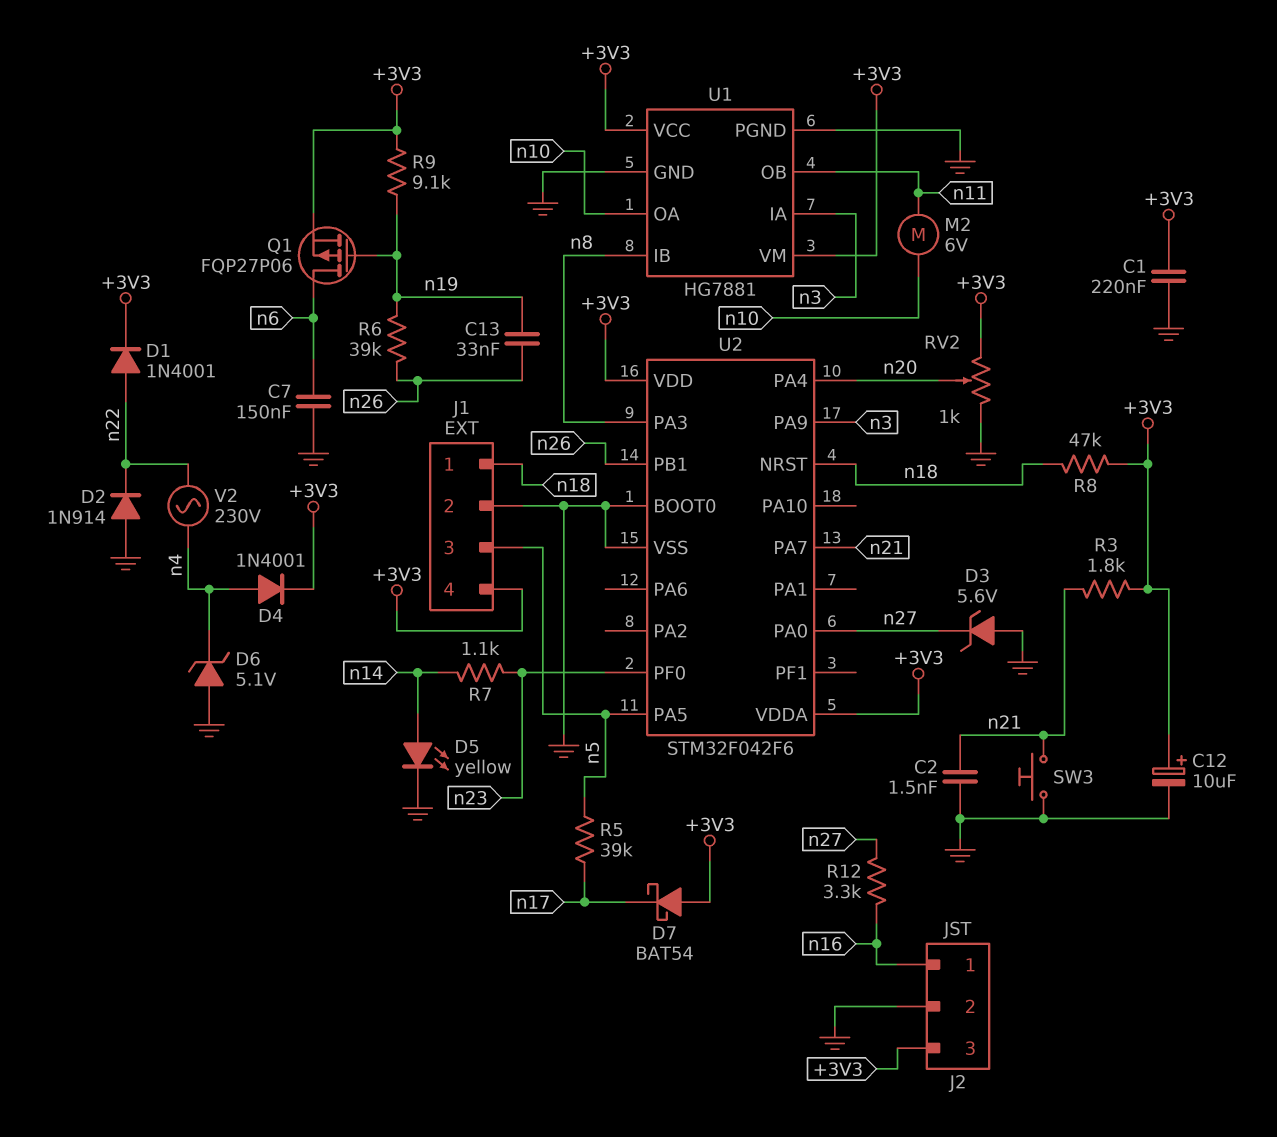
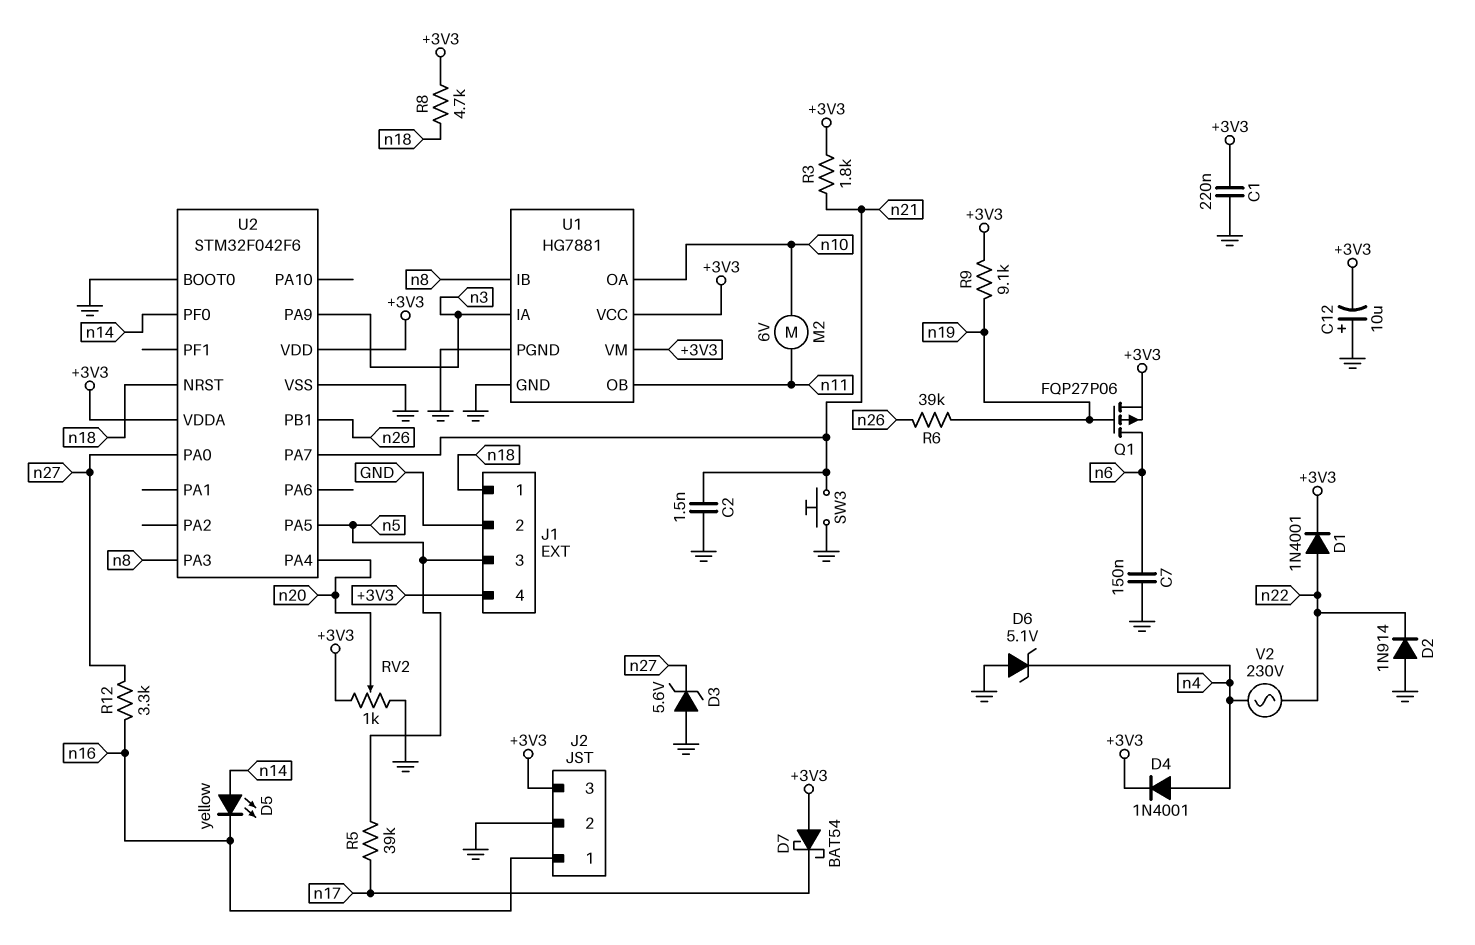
C12: 10uF (plus +3V3, minus GND) -> 10uF (plus GND, minus +3V3)
C13: 33nF (n19, n26) -> none
D5: LED yellow (A n14, K GND) -> LED yellow (A n14, K n16)
R7: 1.1k (n14, n23) -> none
R8: 47k (+3V3, n18) -> 4.7k (+3V3, n18)
U2 pin PF0: n23 -> n14

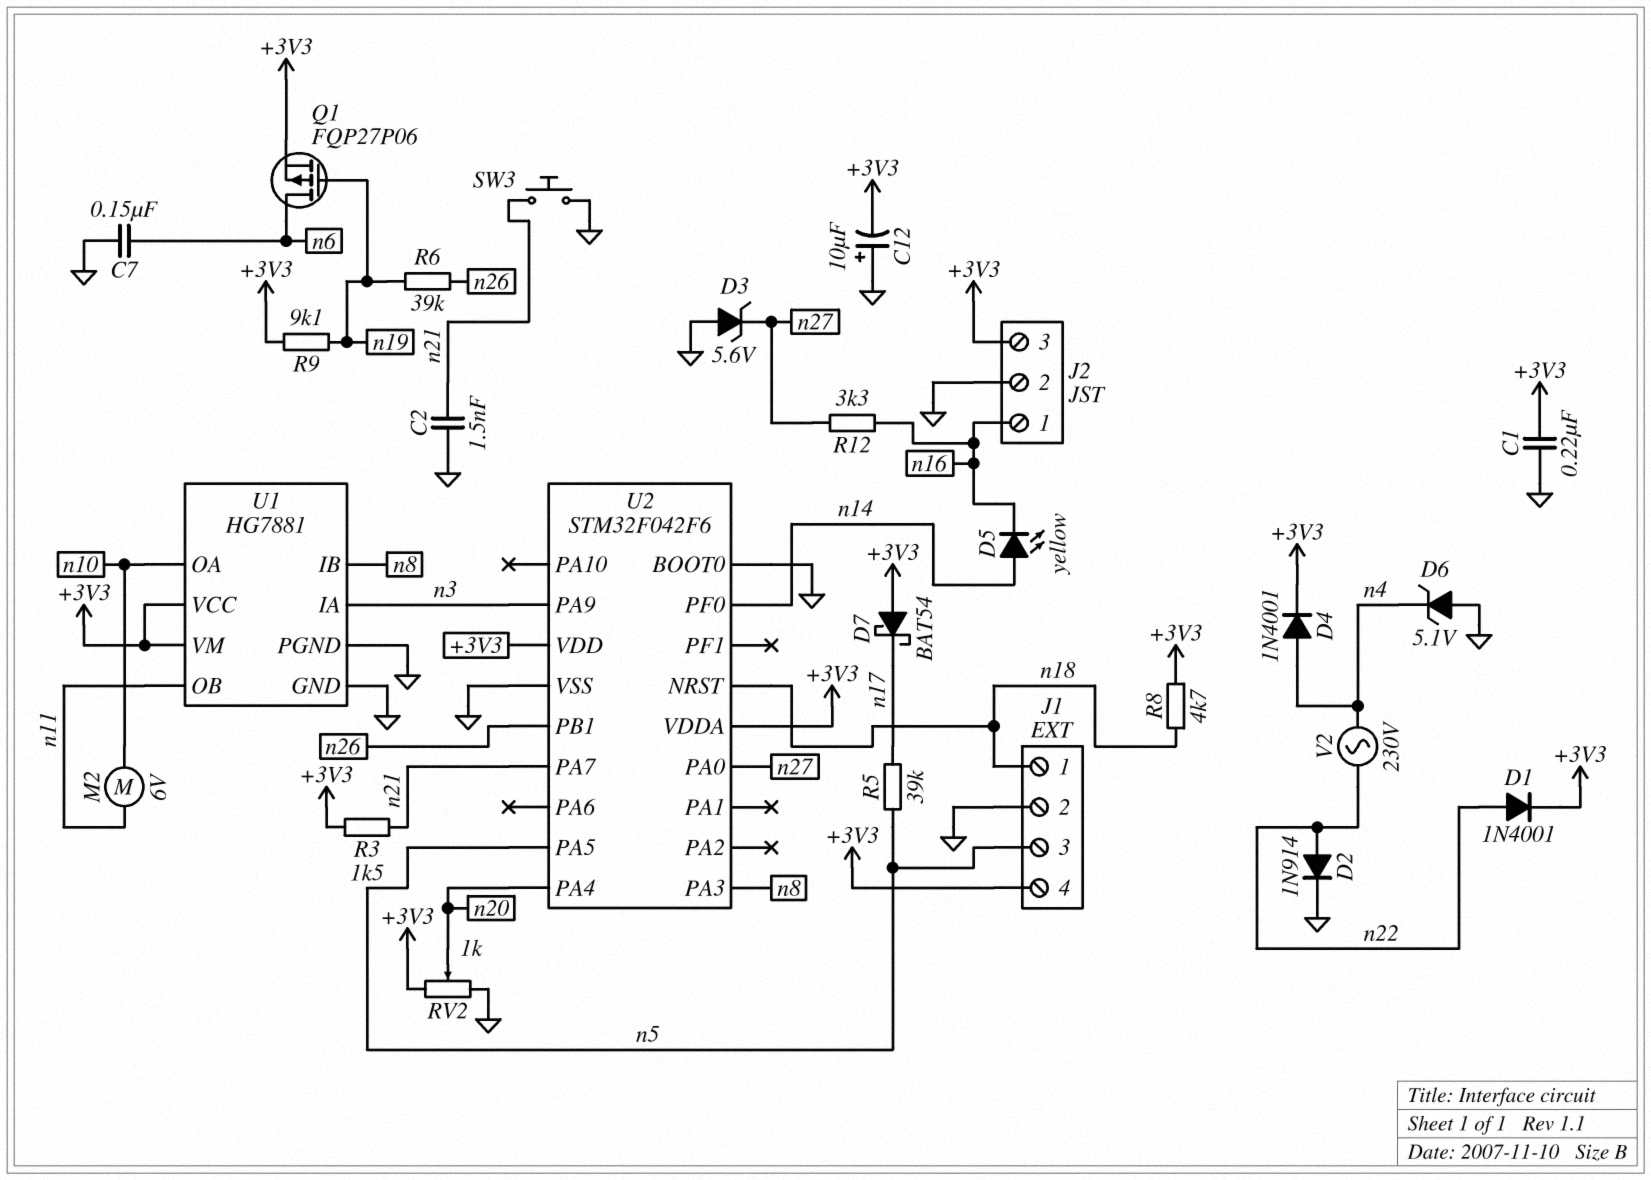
D2: diode 1N914 (A GND, K n22) -> diode 1N914 (A n22, K GND)
R3: 1.8k (+3V3, n21) -> 1.5k (+3V3, n21)

